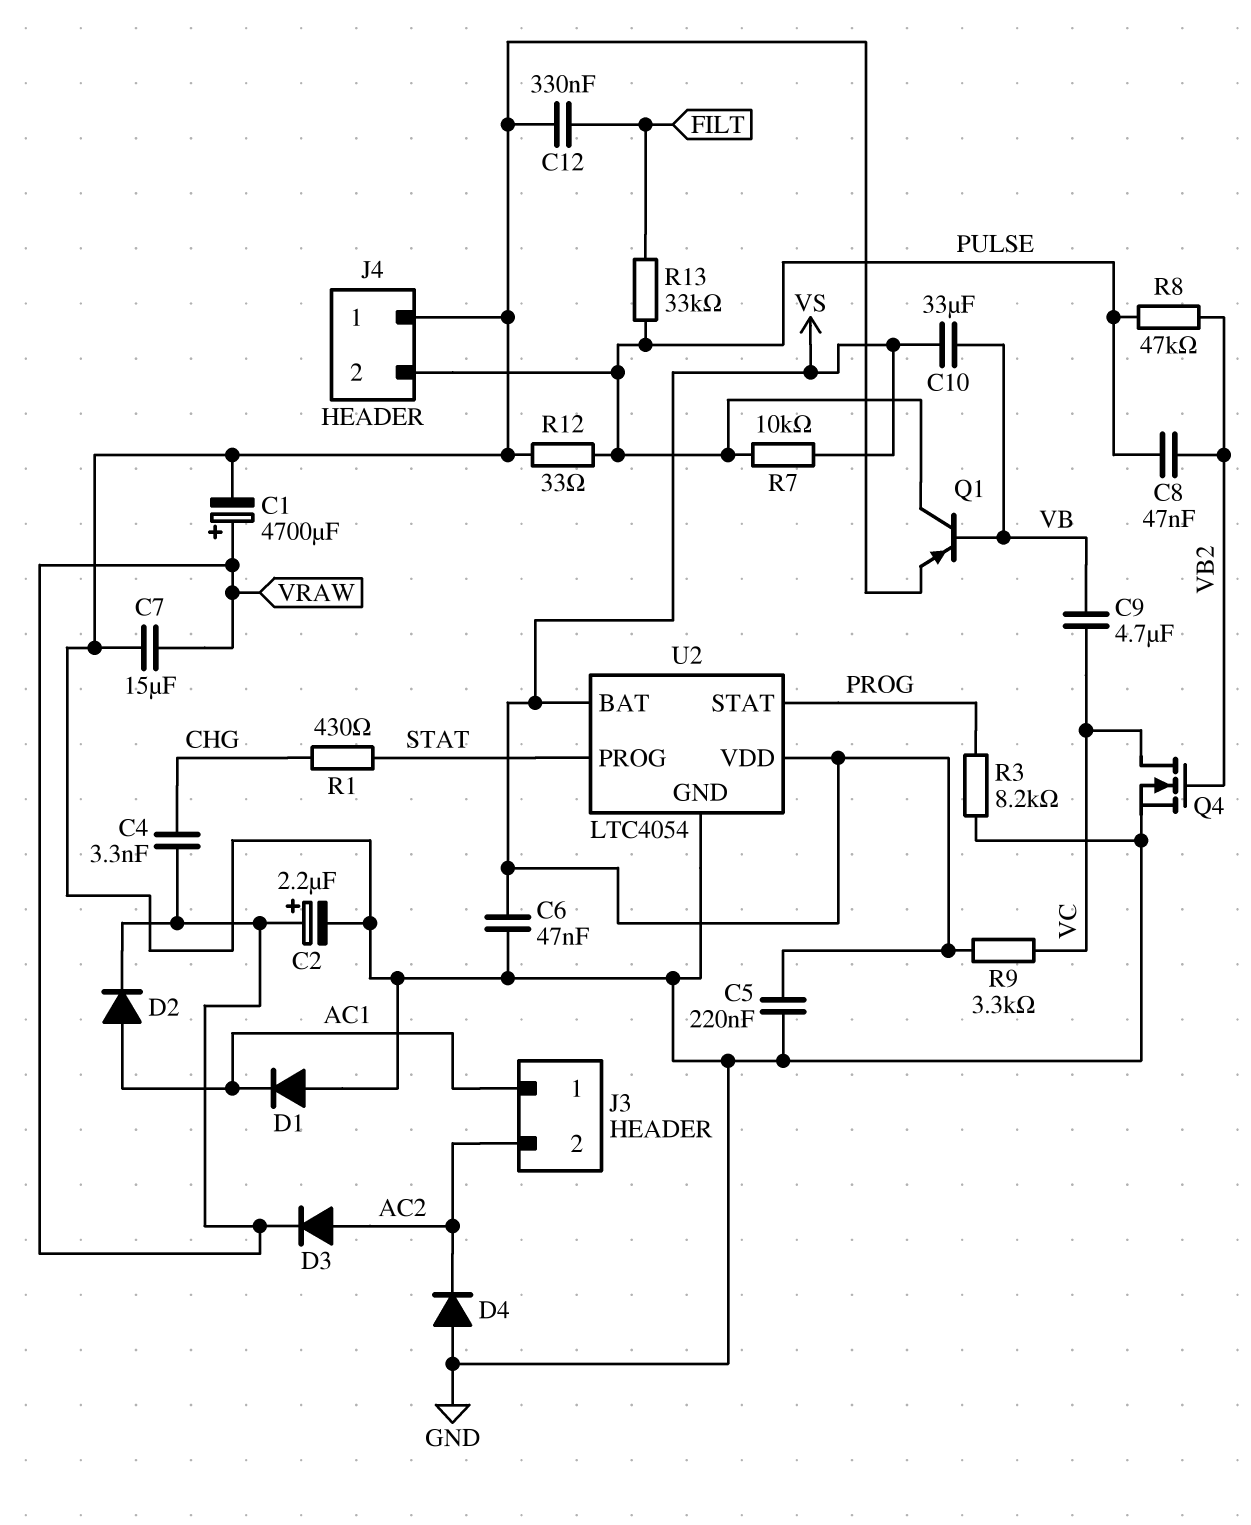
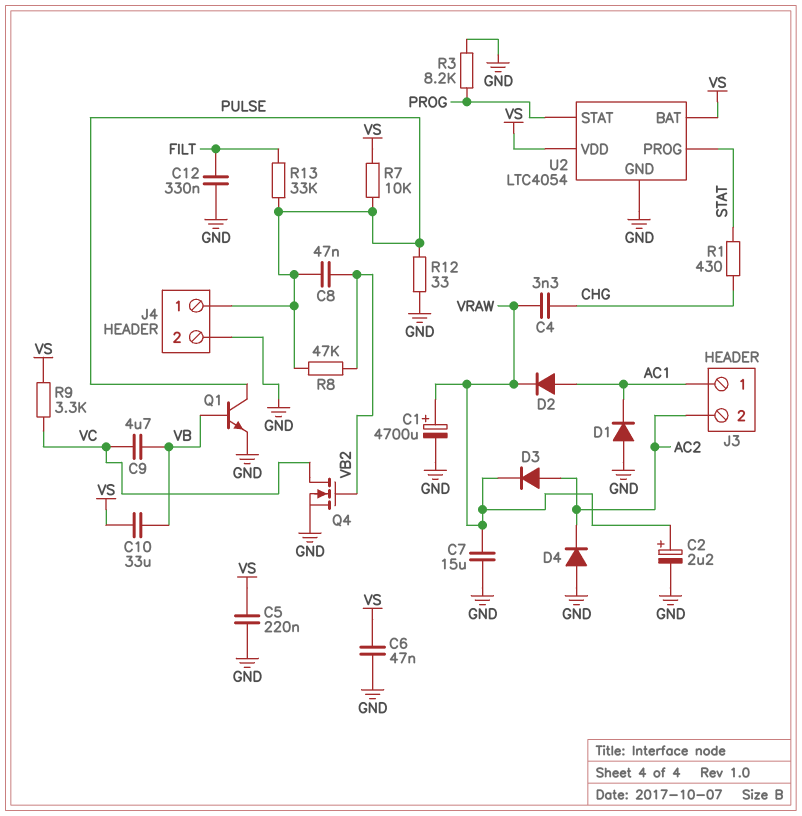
J4 pin 1: GND -> PULSE
J4 pin 2: PULSE -> GND
Q1: PNP (B VB, C PULSE, E GND) -> NPN (B VB, C PULSE, E GND)

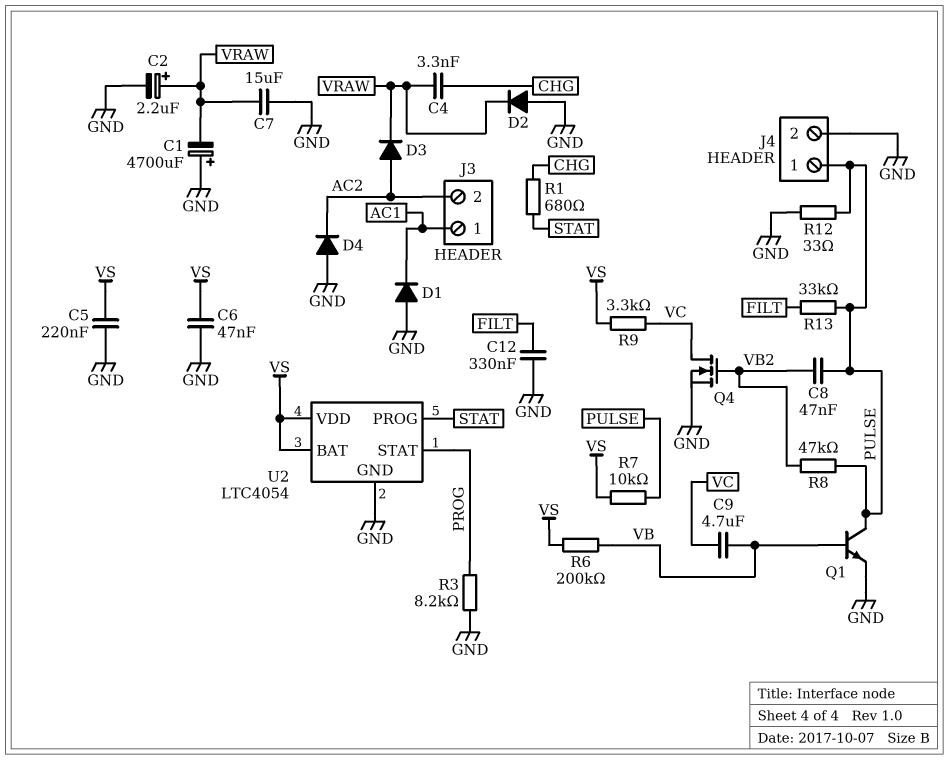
C1: 4700uF (plus VRAW, minus GND) -> 4700uF (plus GND, minus VRAW)
C10: 33uF (VB, VS) -> none
D2: diode (A AC1, K VRAW) -> diode (A GND, K VRAW)
R1: 430 (CHG, STAT) -> 680 (CHG, STAT)
R6: none -> 200k (VB, VS)

